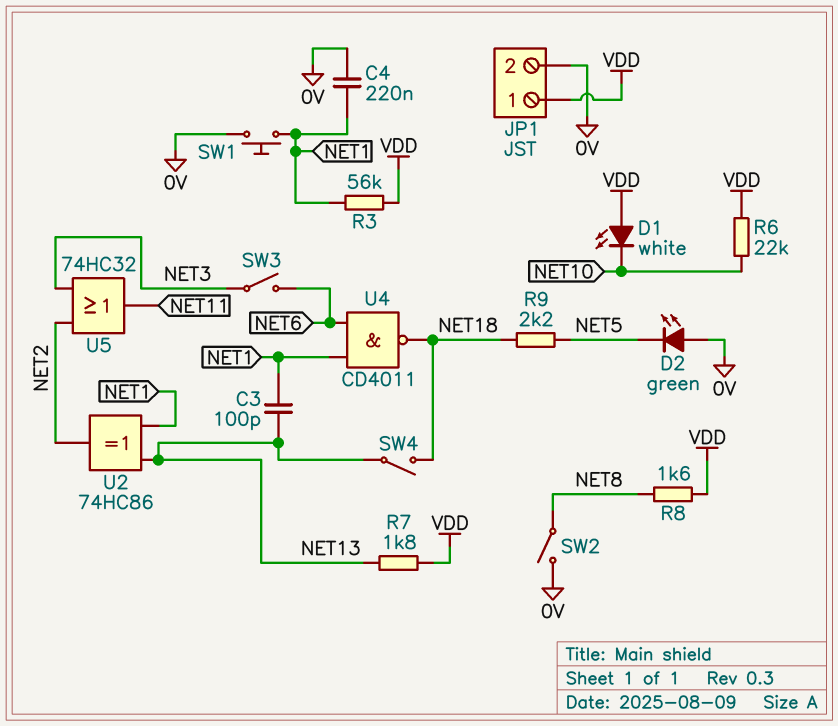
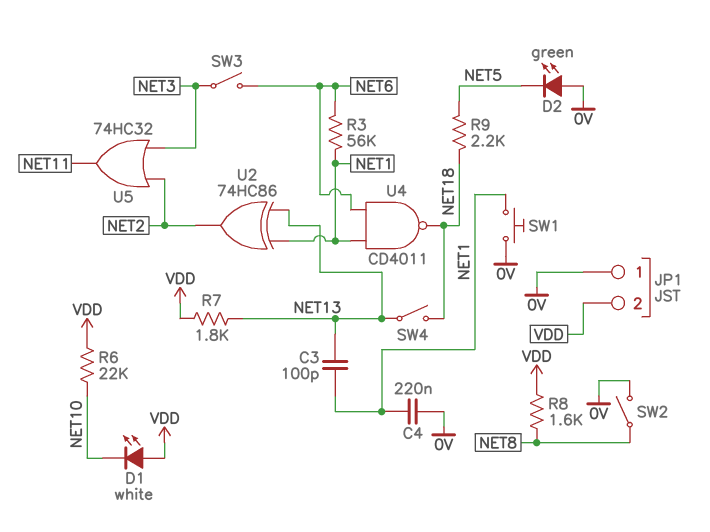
JP1 pin 1: VDD -> 0V
JP1 pin 2: 0V -> VDD
R3: 56k (NET1, VDD) -> 56k (NET1, NET6)

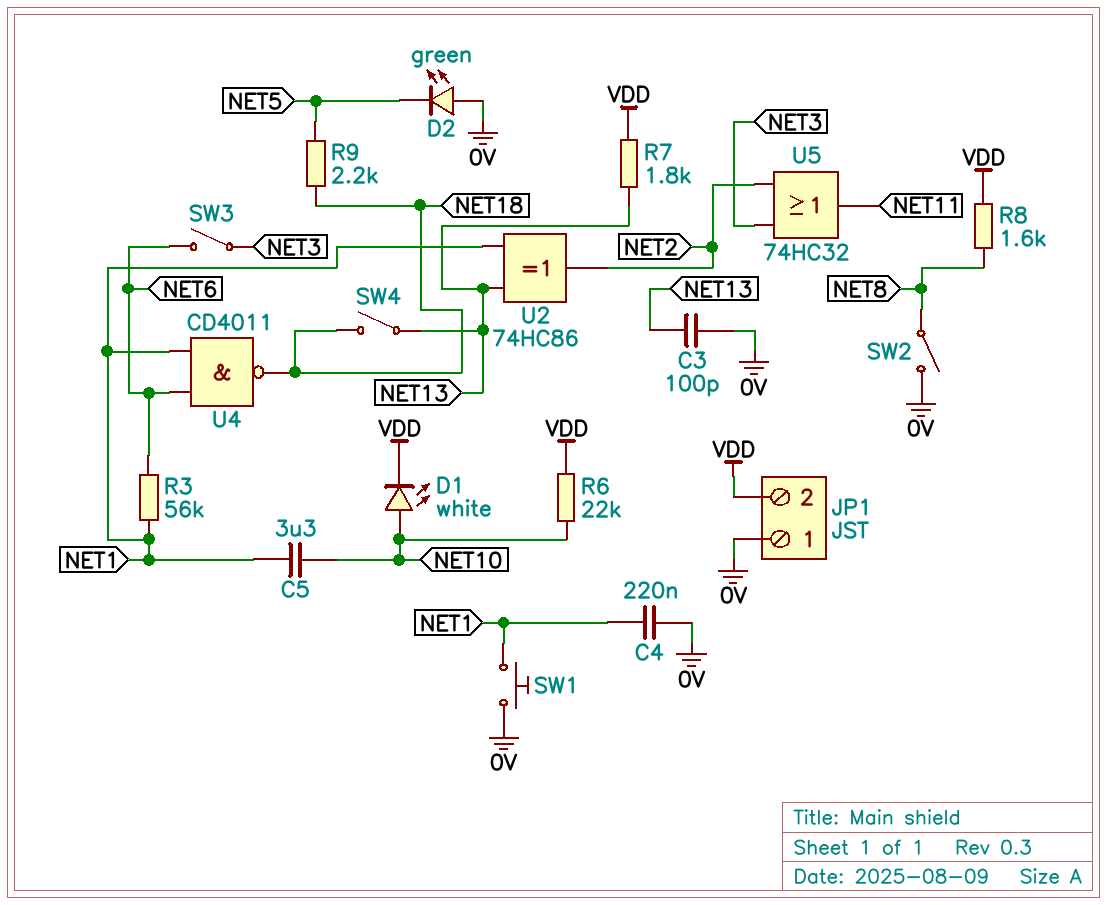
C3: 100pF (NET1, NET13) -> 100pF (0V, NET13)
C5: none -> 3.3uF (NET1, NET10)
D1: LED white (A VDD, K NET10) -> LED white (A NET10, K VDD)

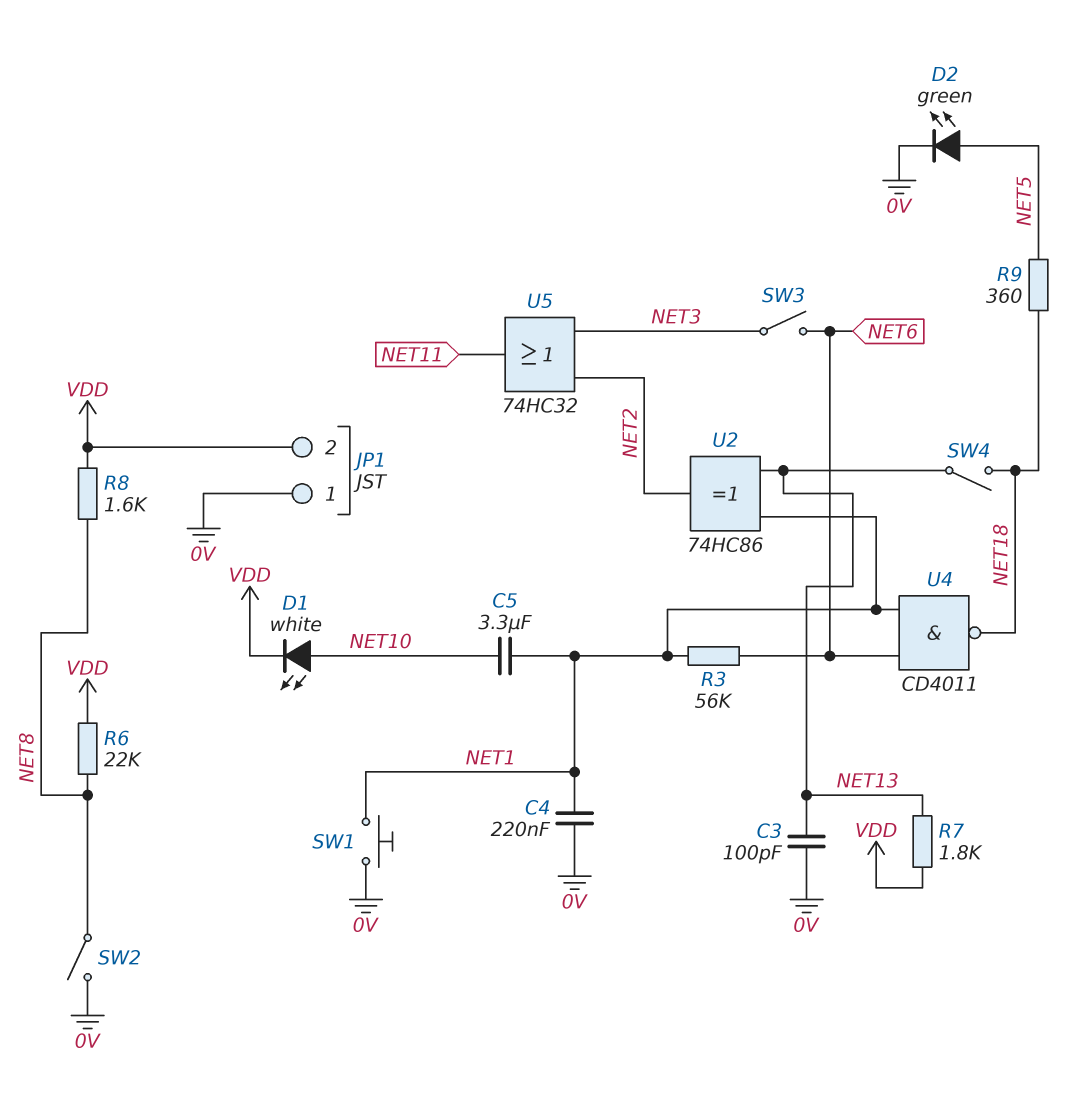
D2: LED green (A 0V, K NET5) -> LED green (A NET5, K 0V)
R6: 22k (NET10, VDD) -> 22k (NET8, VDD)
R9: 2.2k (NET5, NET18) -> 360 (NET5, NET18)

